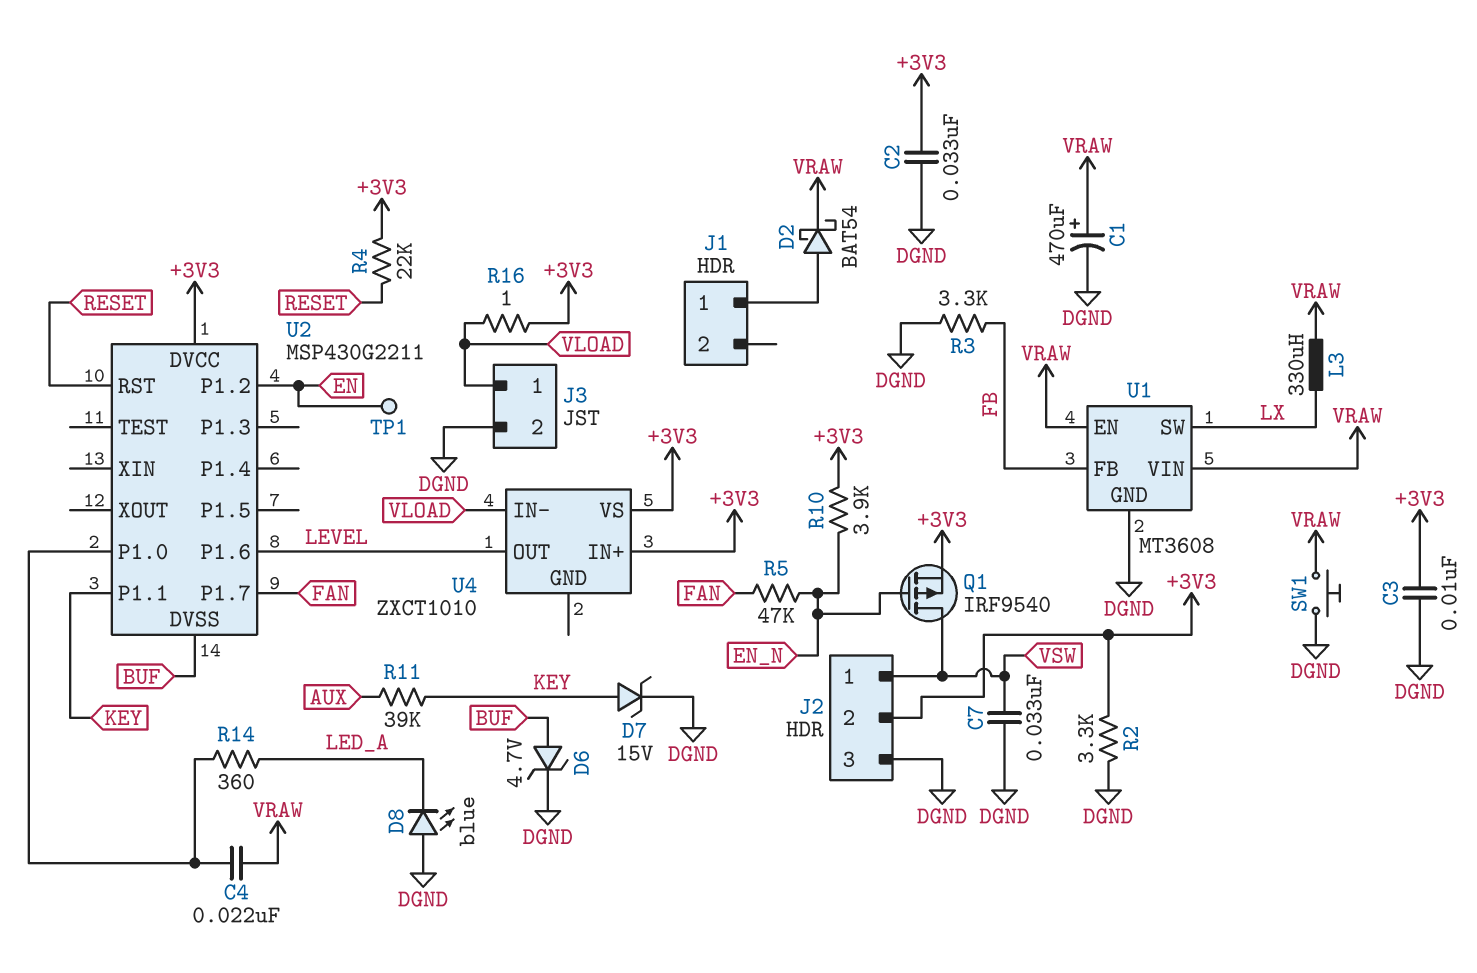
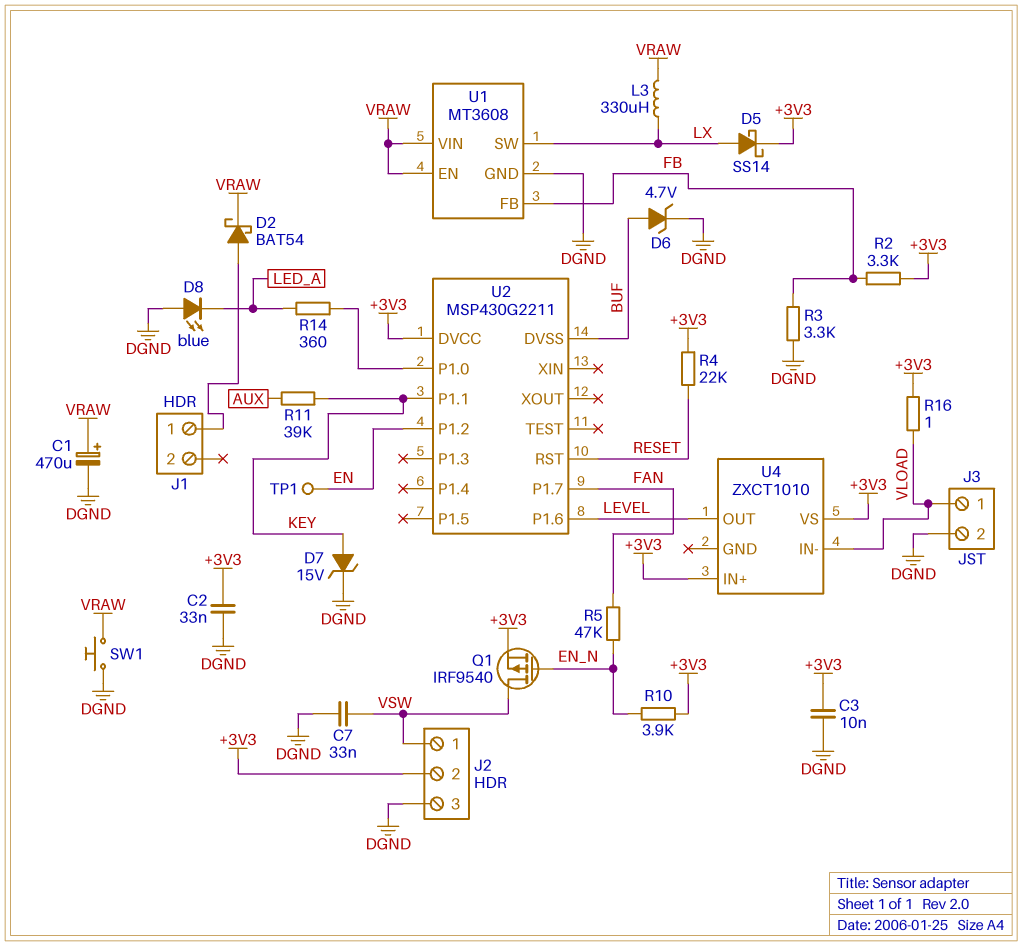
C4: 22nF (U2/P1.0, VRAW) -> none
D5: none -> schottky SS14 (A LX, K +3V3)
R2: 3.3k (+3V3, DGND) -> 3.3k (+3V3, FB)

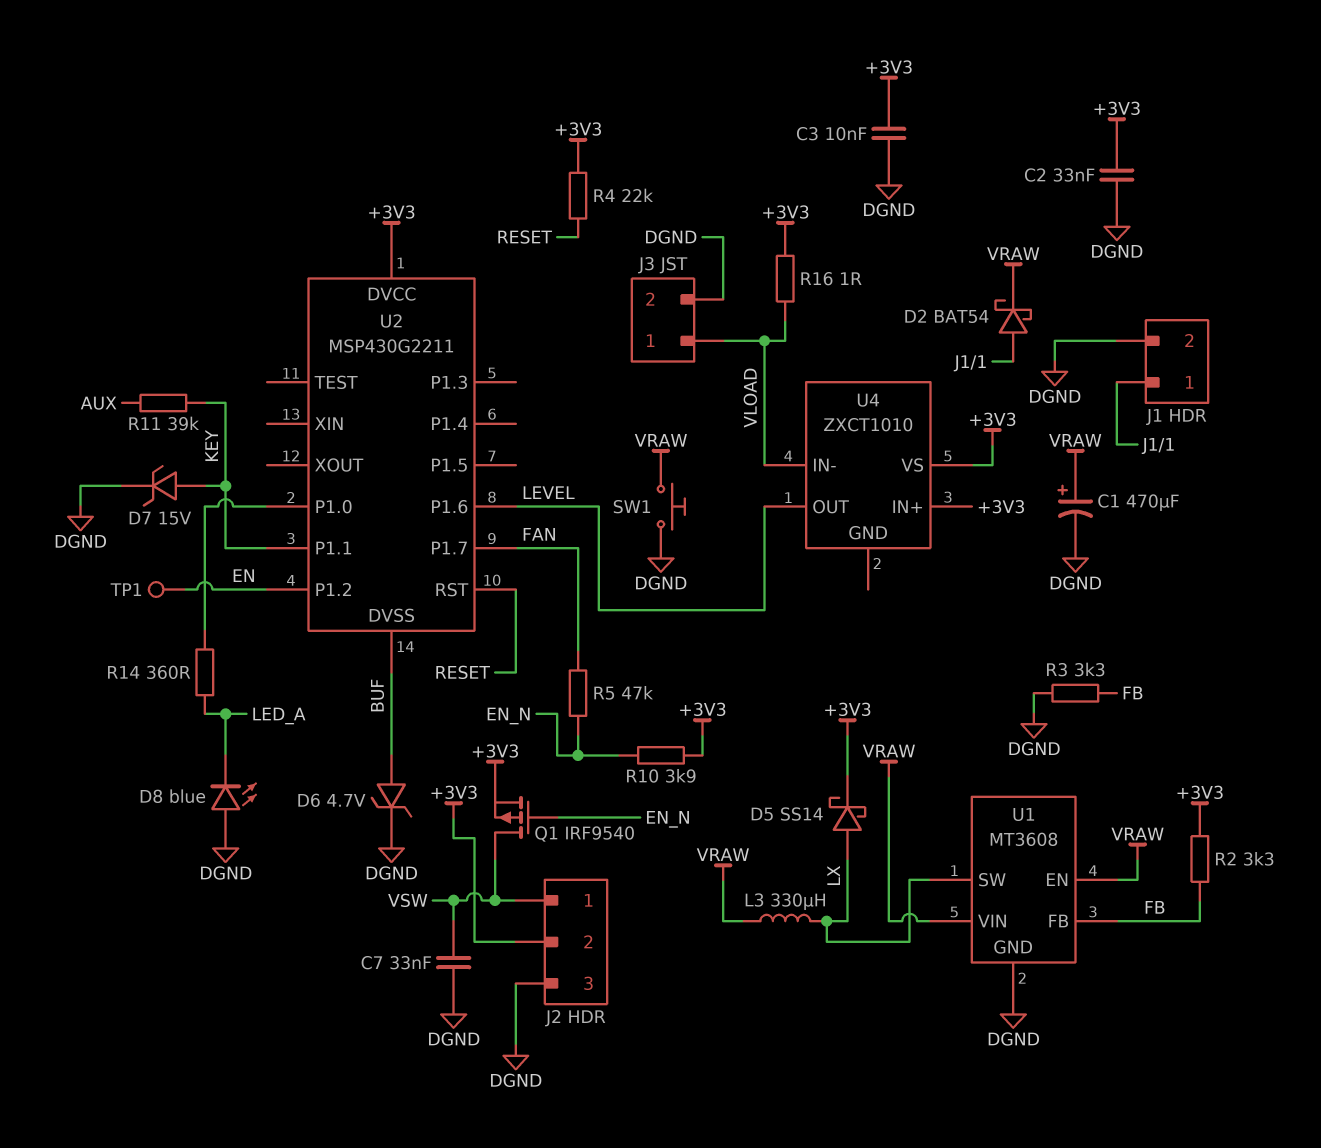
J1 pin 2: none -> DGND

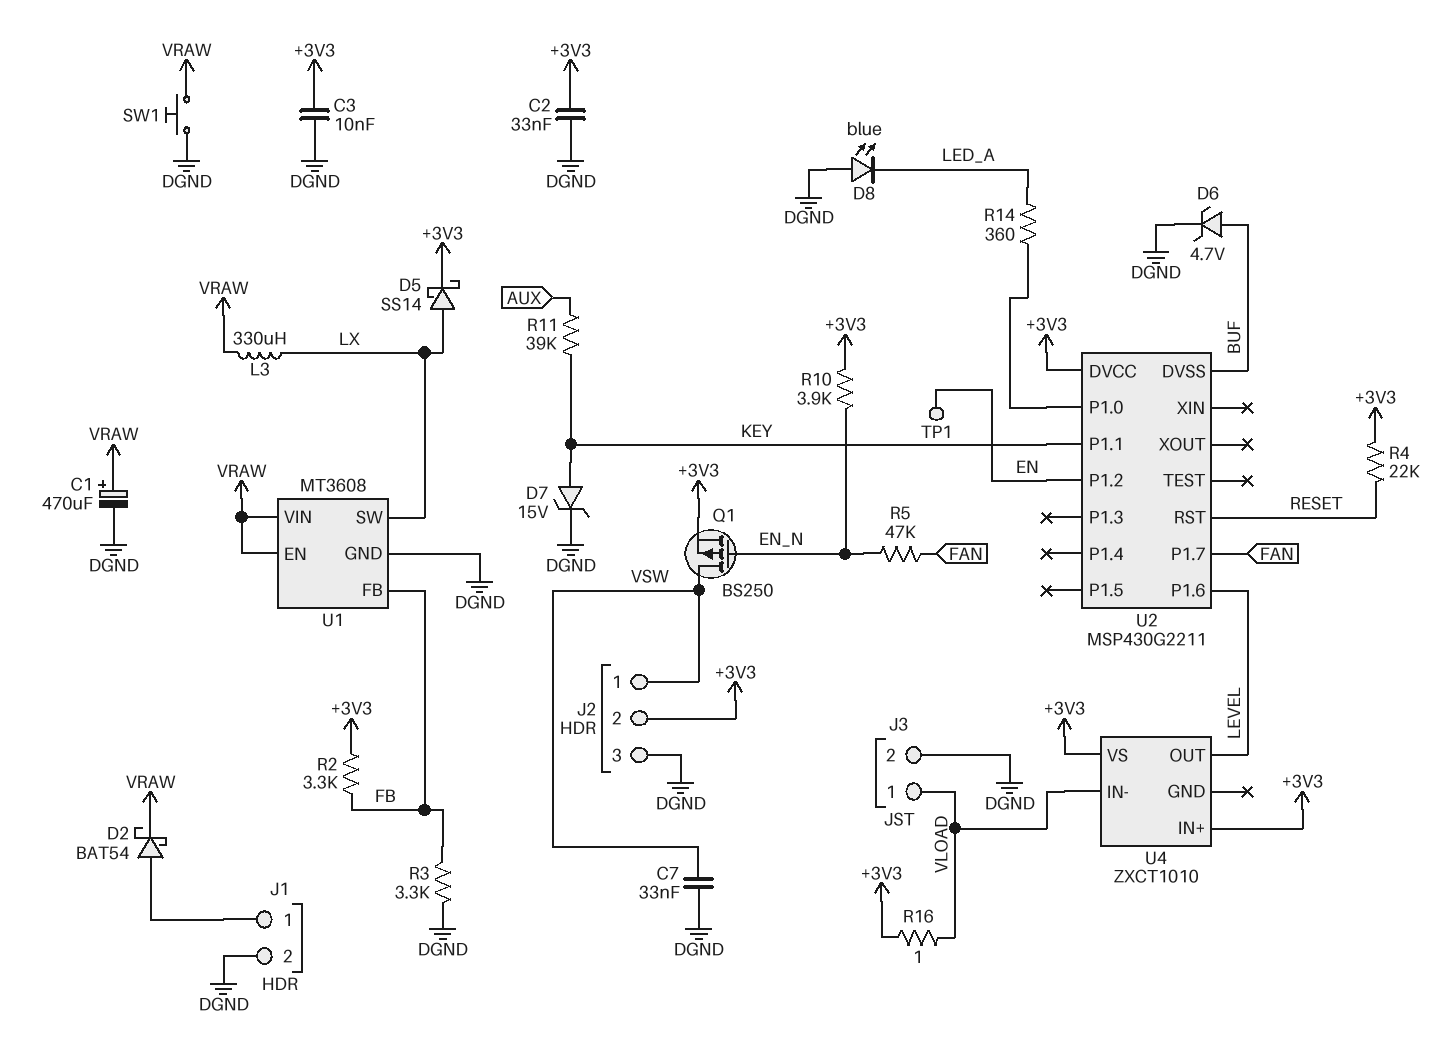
Q1: PMOS IRF9540 (G EN_N, D VSW, S +3V3) -> PMOS BS250 (G EN_N, D VSW, S +3V3)

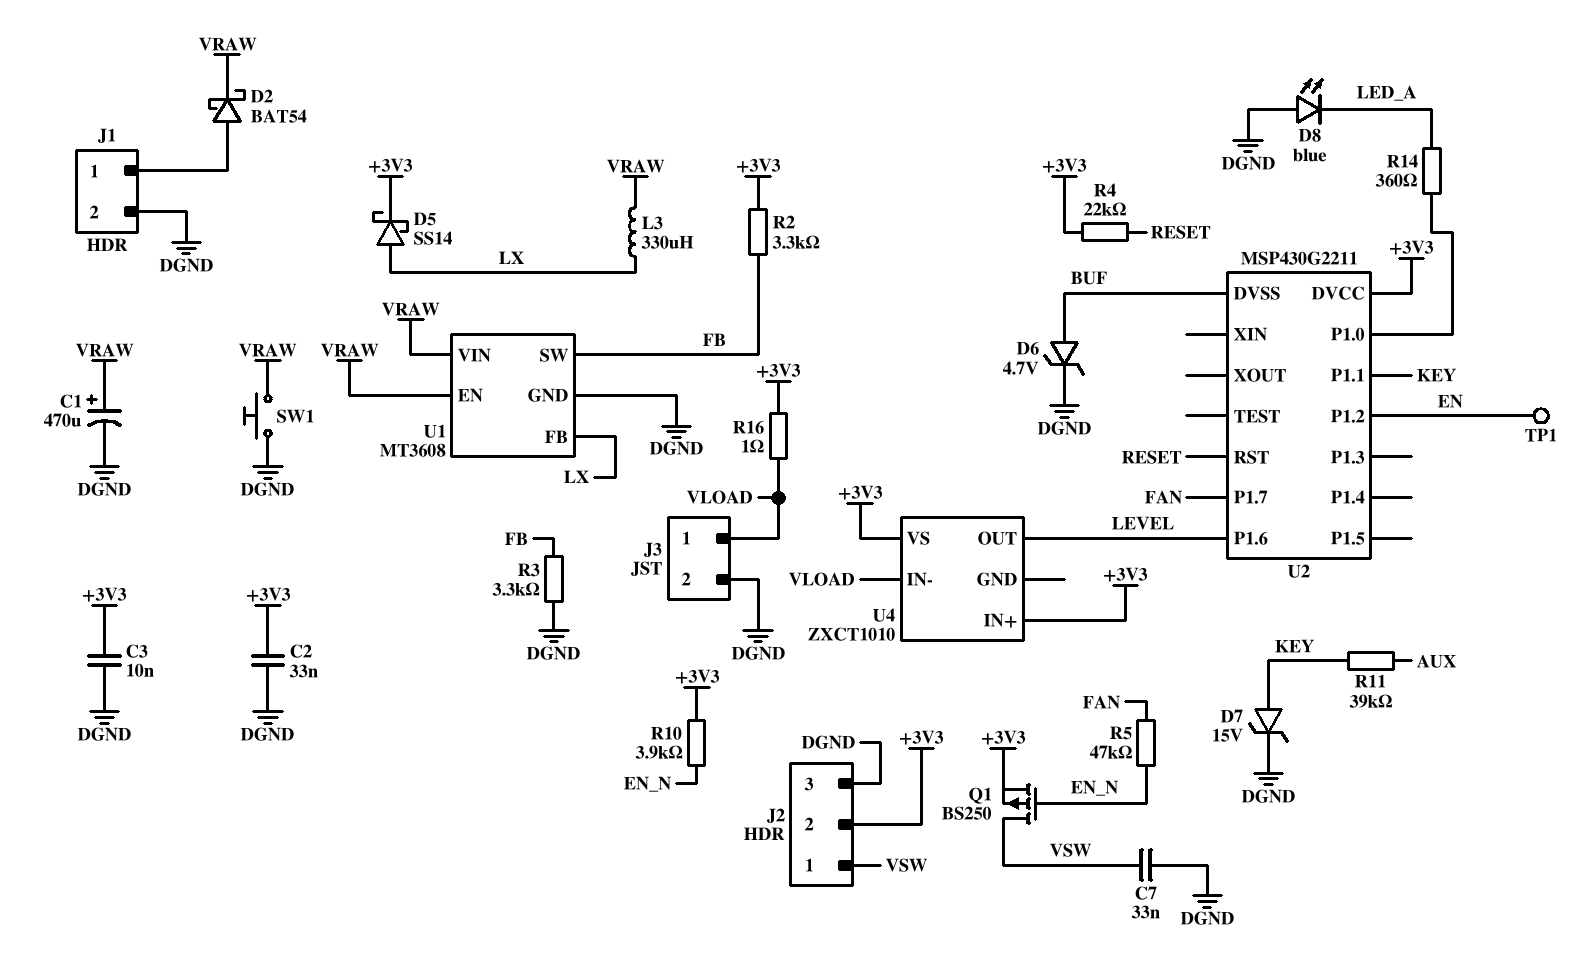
U1 pin FB: FB -> LX
U1 pin SW: LX -> FB

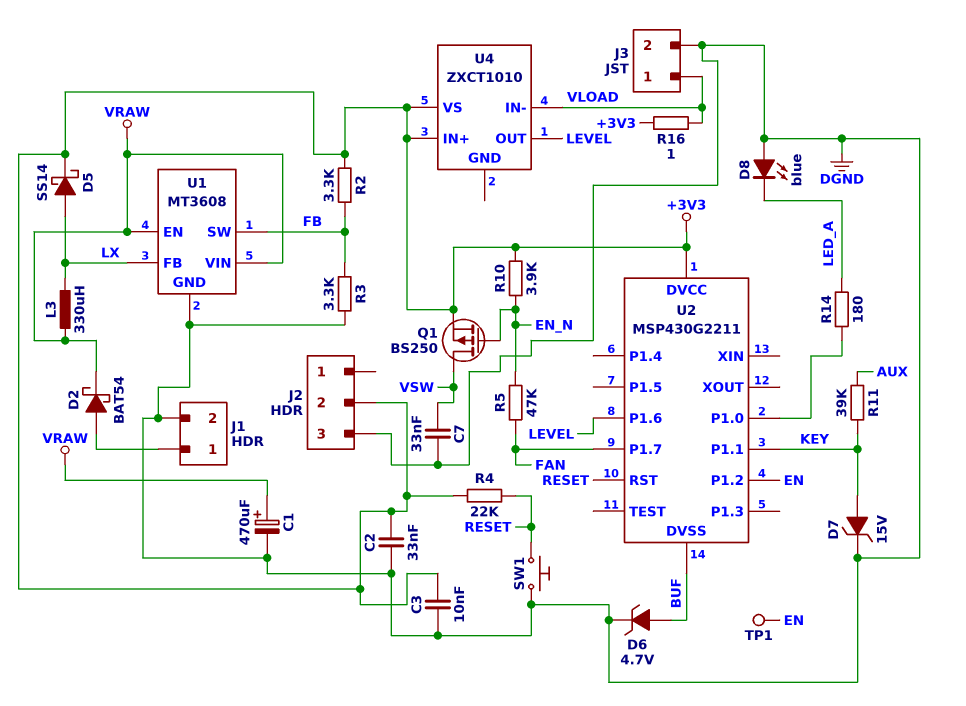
J2 pin 1: VSW -> none
R14: 360 (LED_A, U2/P1.0) -> 180 (LED_A, U2/P1.0)
SW1: button (DGND, VRAW) -> button (DGND, RESET)

